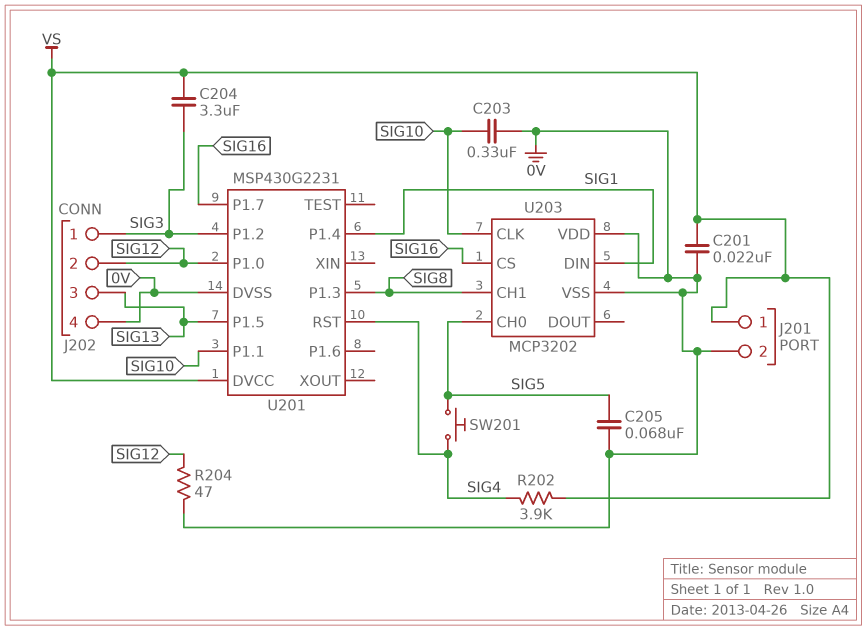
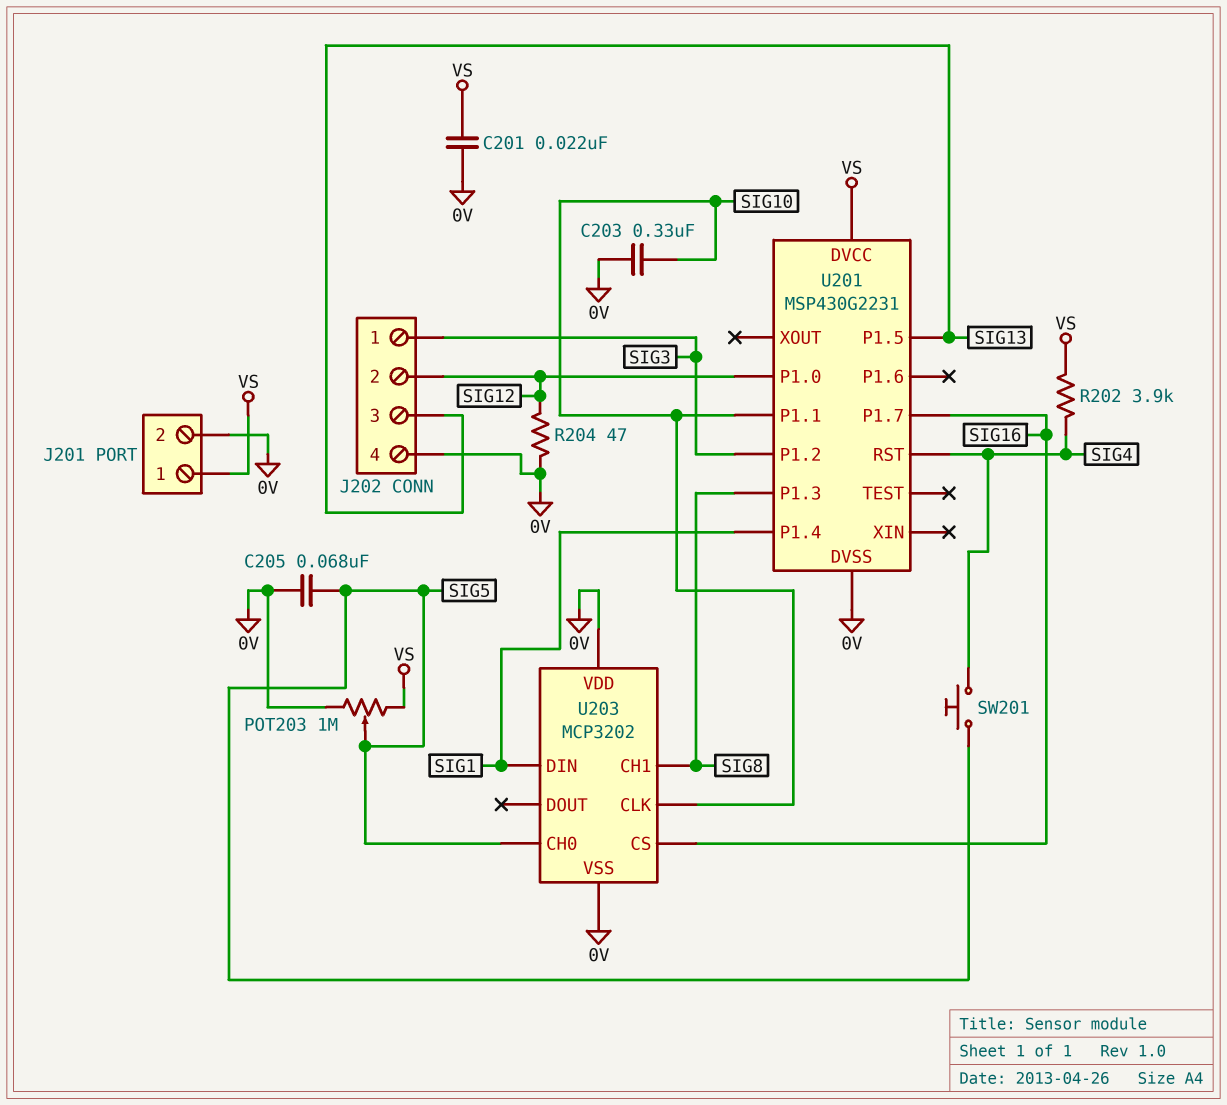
C204: 3.3uF (SIG3, VS) -> none
POT203: none -> 1M (0V, VS, wiper SIG5)

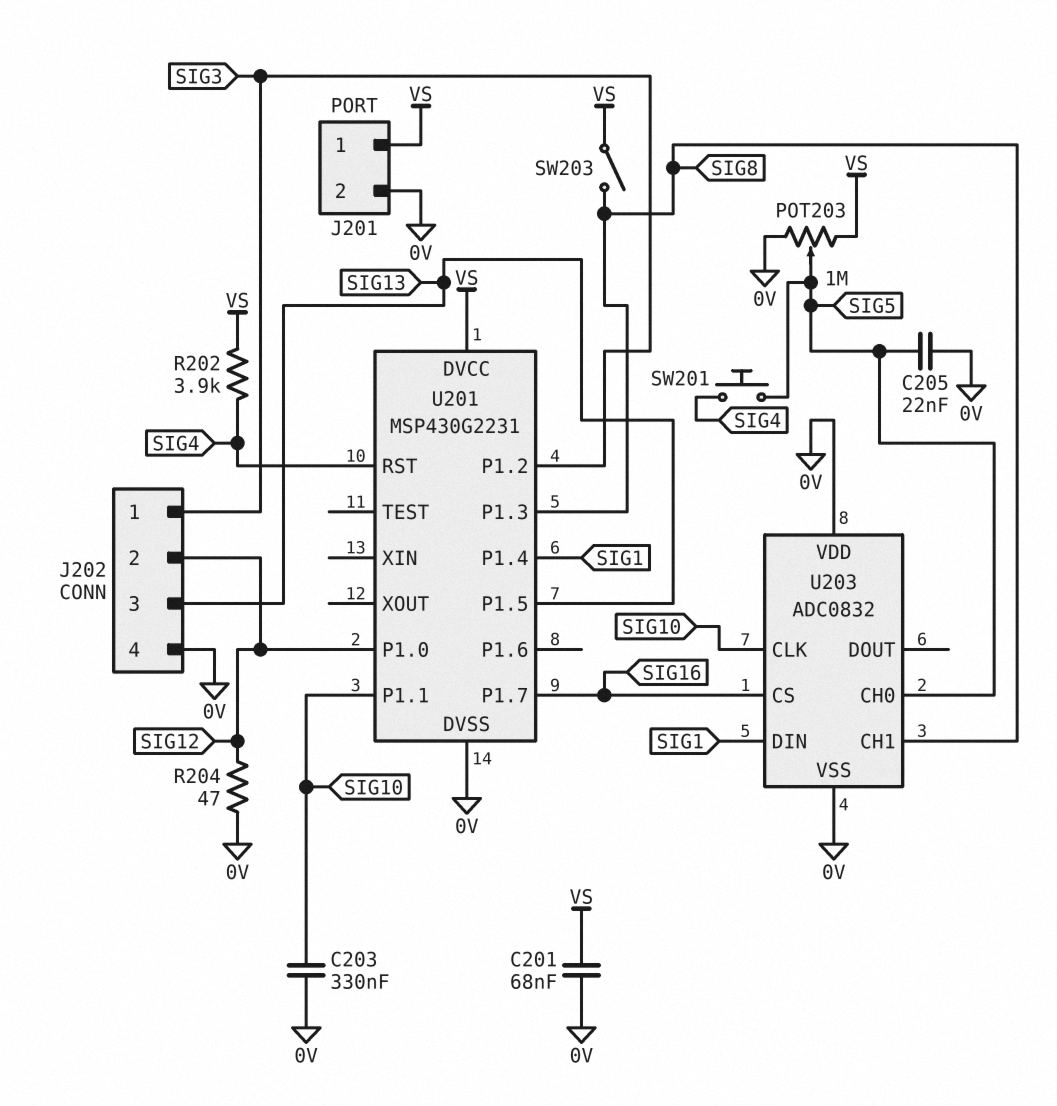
C201: 22nF (0V, VS) -> 68nF (0V, VS)
C205: 68nF (0V, SIG5) -> 22nF (0V, SIG5)
SW203: none -> switch (SIG8, VS)
U203: MCP3202 -> ADC0832

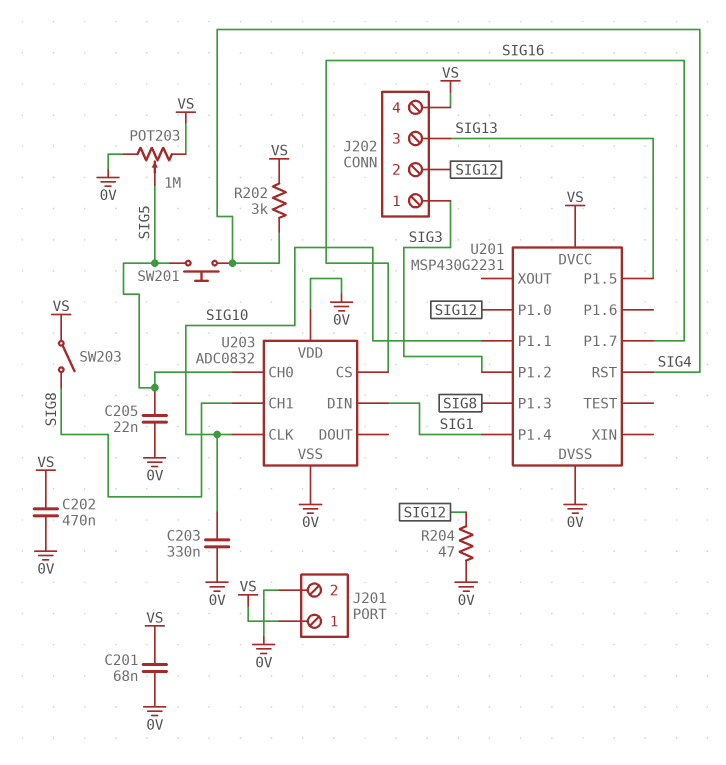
C202: none -> 470nF (0V, VS)
J202 pin 4: 0V -> VS
R202: 3.9k (SIG4, VS) -> 3k (SIG4, VS)

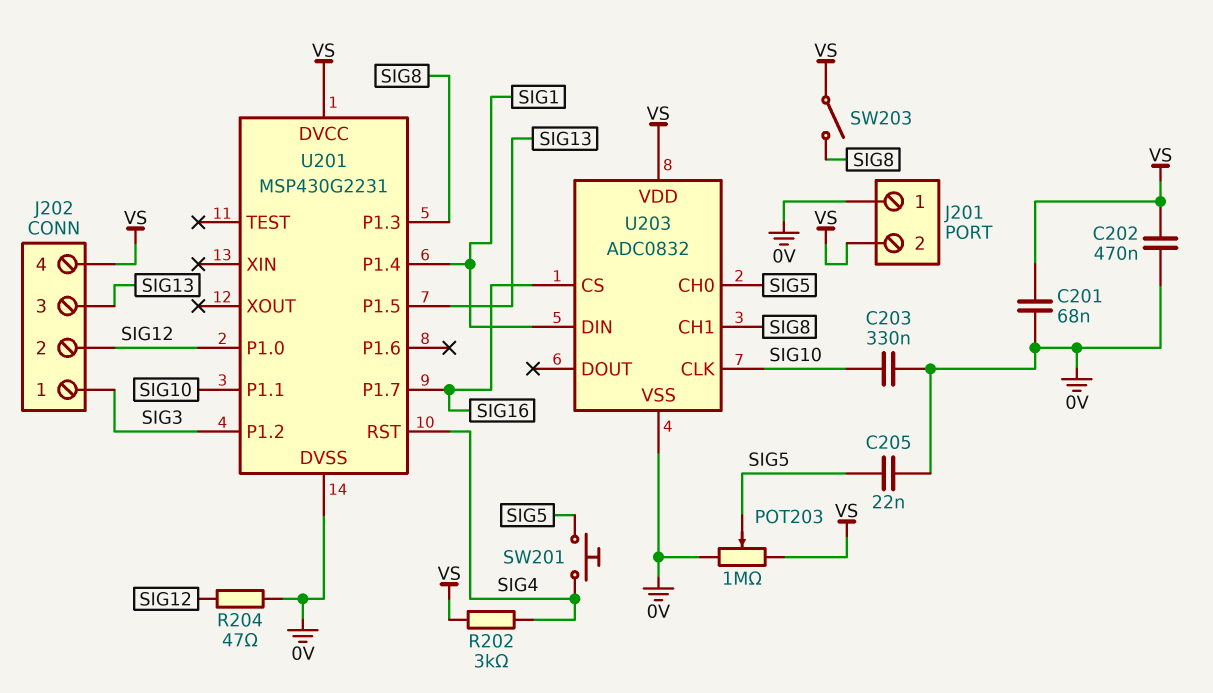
J201 pin 1: VS -> 0V
J201 pin 2: 0V -> VS
U203 pin VDD: 0V -> VS

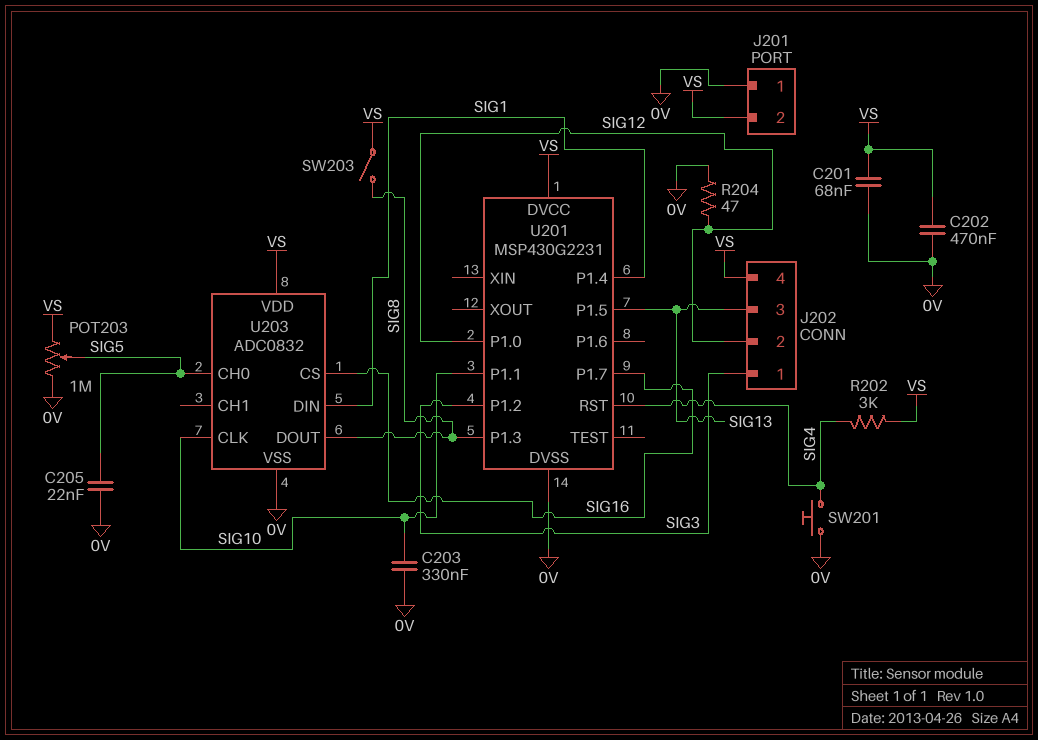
SW201: button (SIG4, SIG5) -> button (0V, SIG4)
U203 pin CH1: SIG8 -> none
U203 pin DOUT: none -> SIG8

